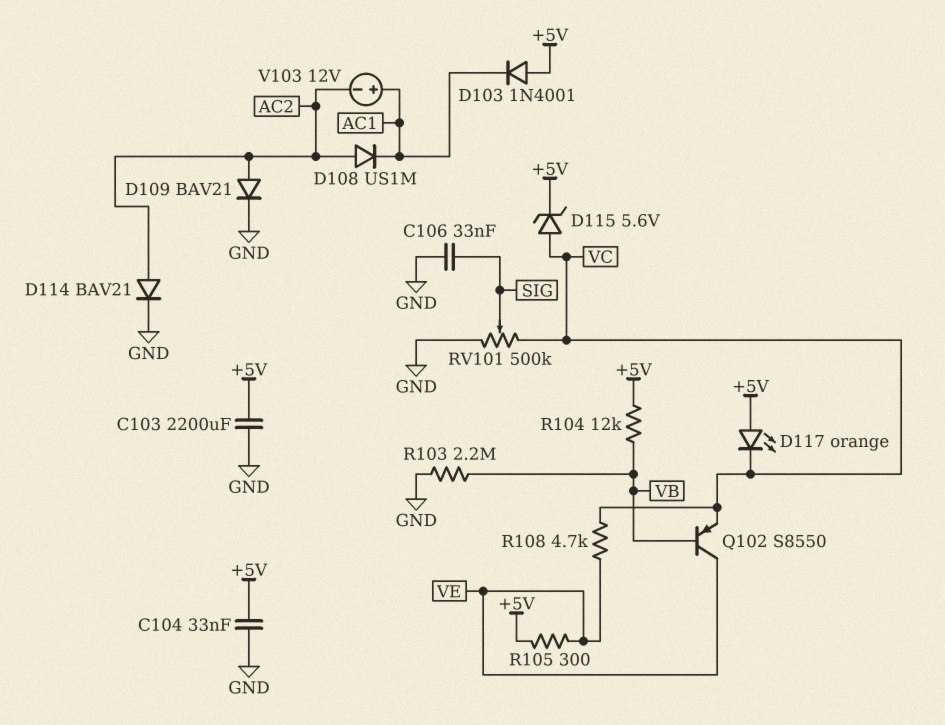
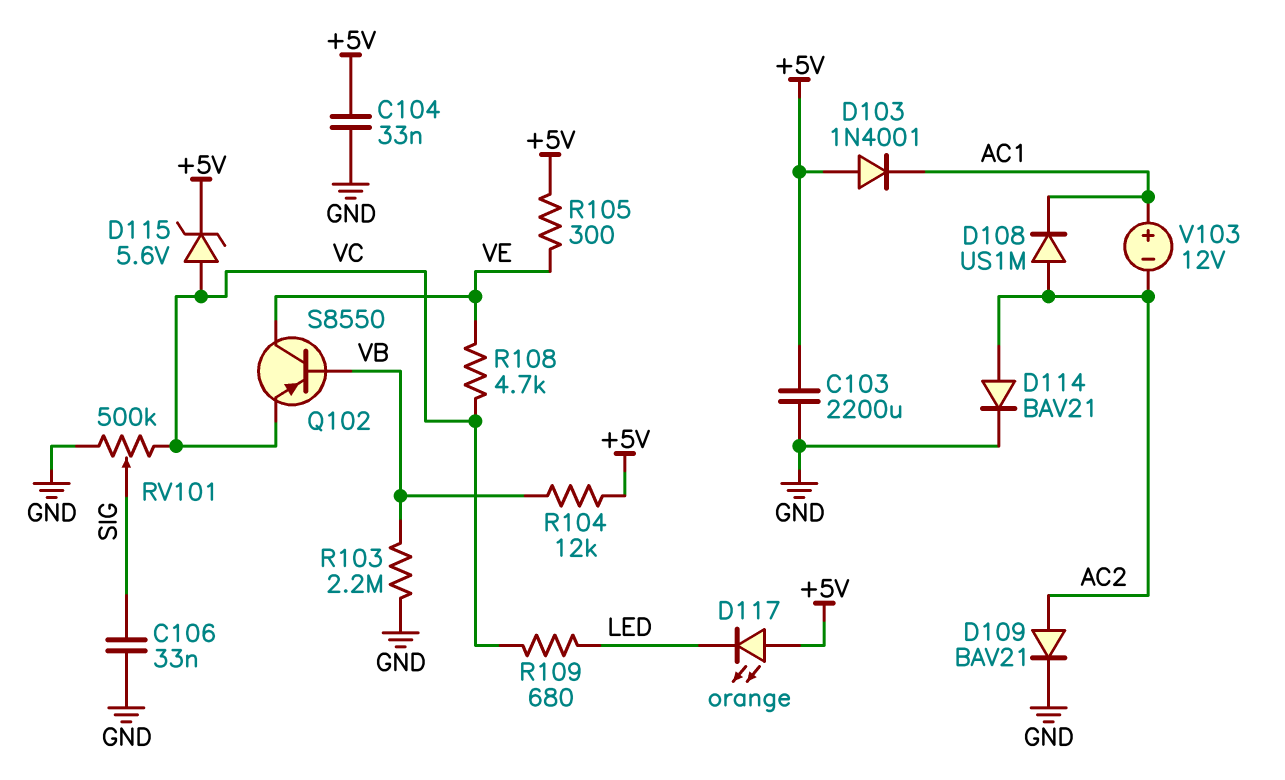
D117: LED orange (A +5V, K VC) -> LED orange (A +5V, K LED)
R109: none -> 680 (LED, VC)

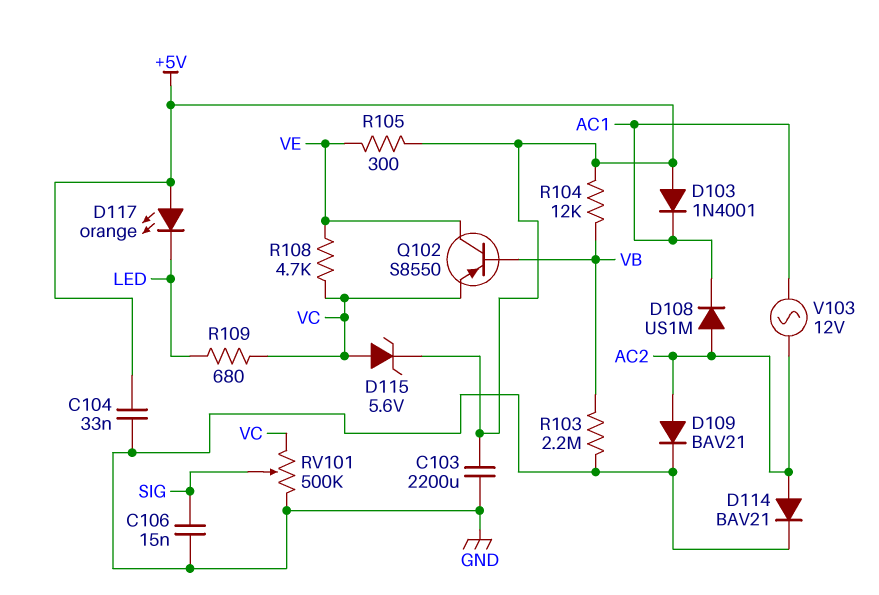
C106: 33nF (GND, SIG) -> 15nF (GND, SIG)
V103: 12V (plus AC1, minus AC2) -> AC 12V (AC1, AC2)

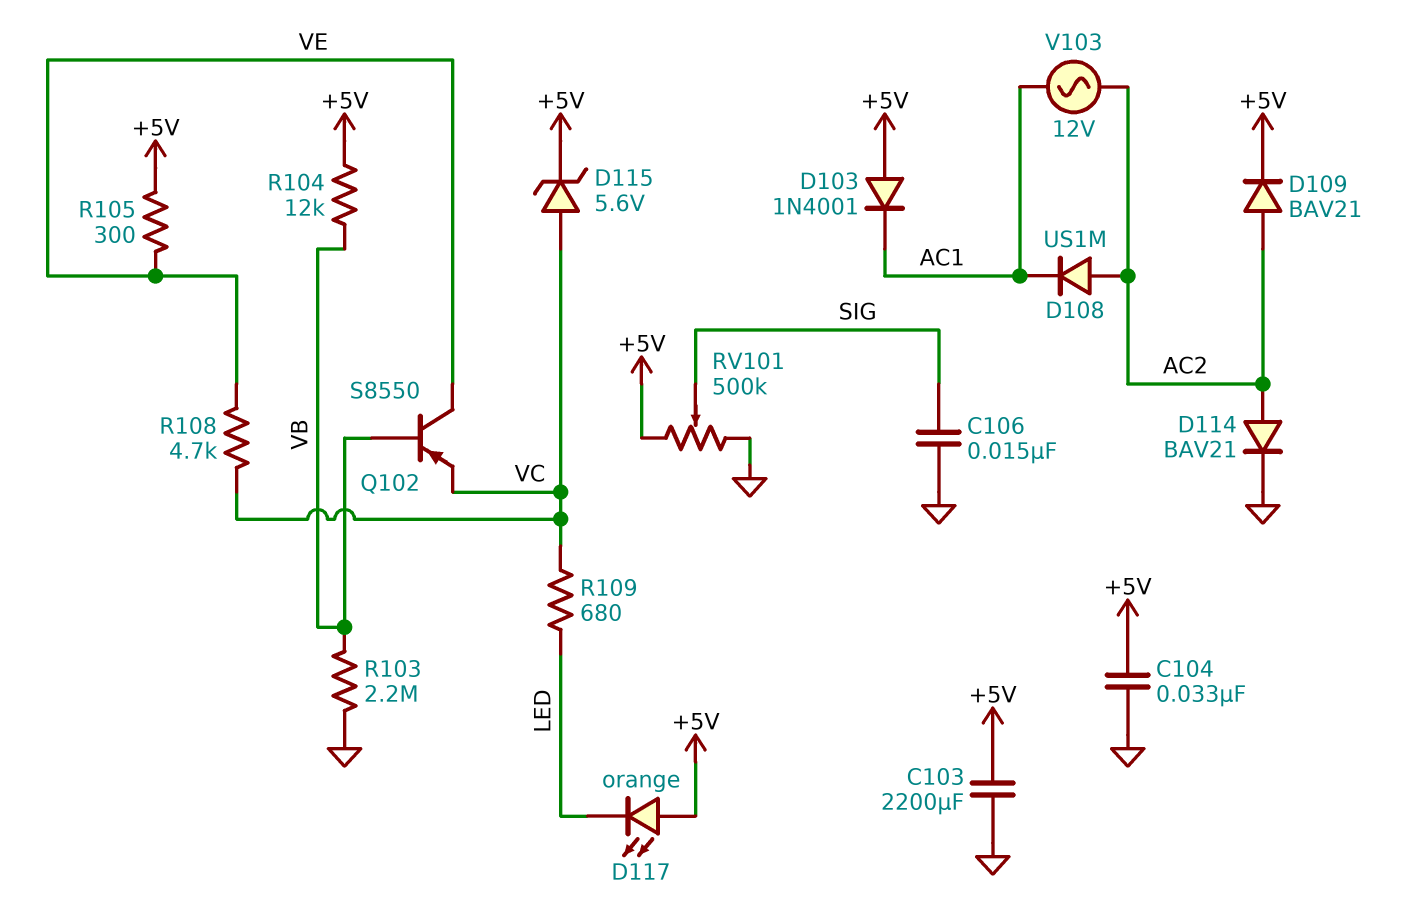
D109: diode BAV21 (A AC2, K GND) -> diode BAV21 (A AC2, K +5V)
RV101: 500k (GND, VC, wiper SIG) -> 500k (+5V, GND, wiper SIG)

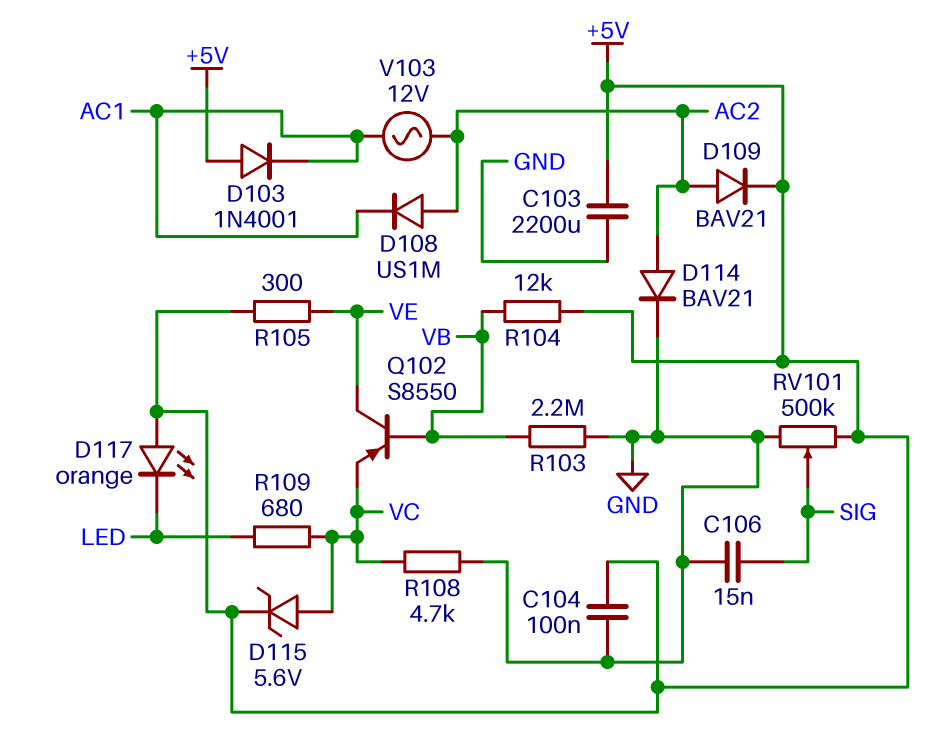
C104: 33nF (+5V, GND) -> 100nF (+5V, GND)
R108: 4.7k (VC, VE) -> 4.7k (GND, VC)

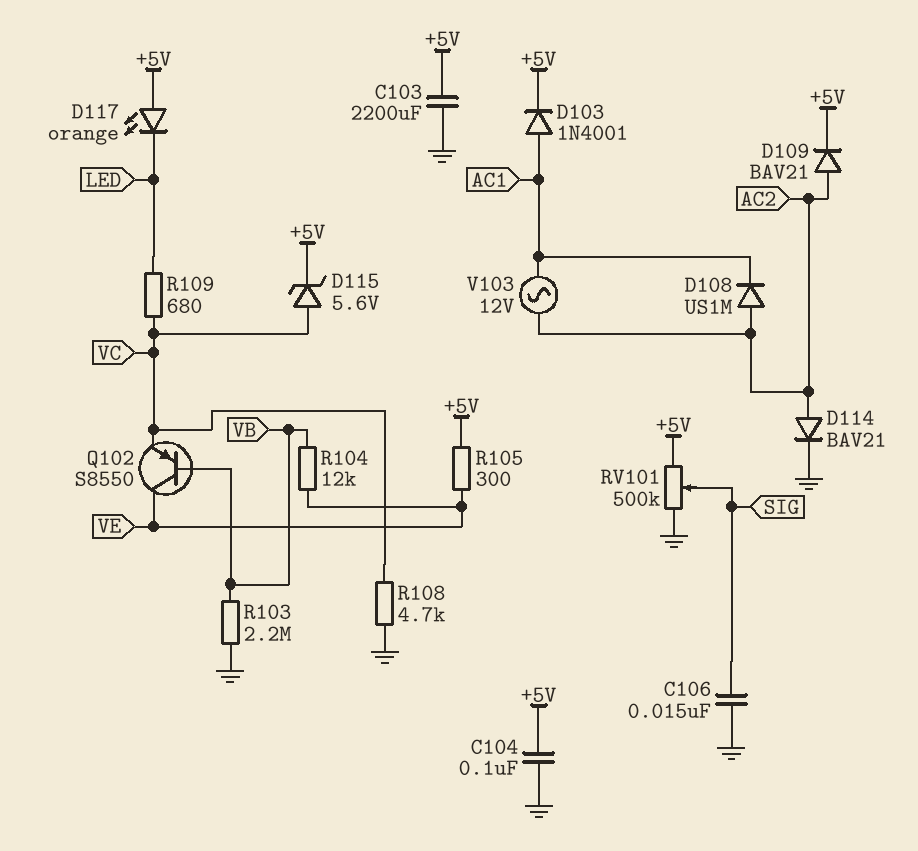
D103: diode 1N4001 (A +5V, K AC1) -> diode 1N4001 (A AC1, K +5V)
R104: 12k (+5V, VB) -> 12k (VB, VE)

